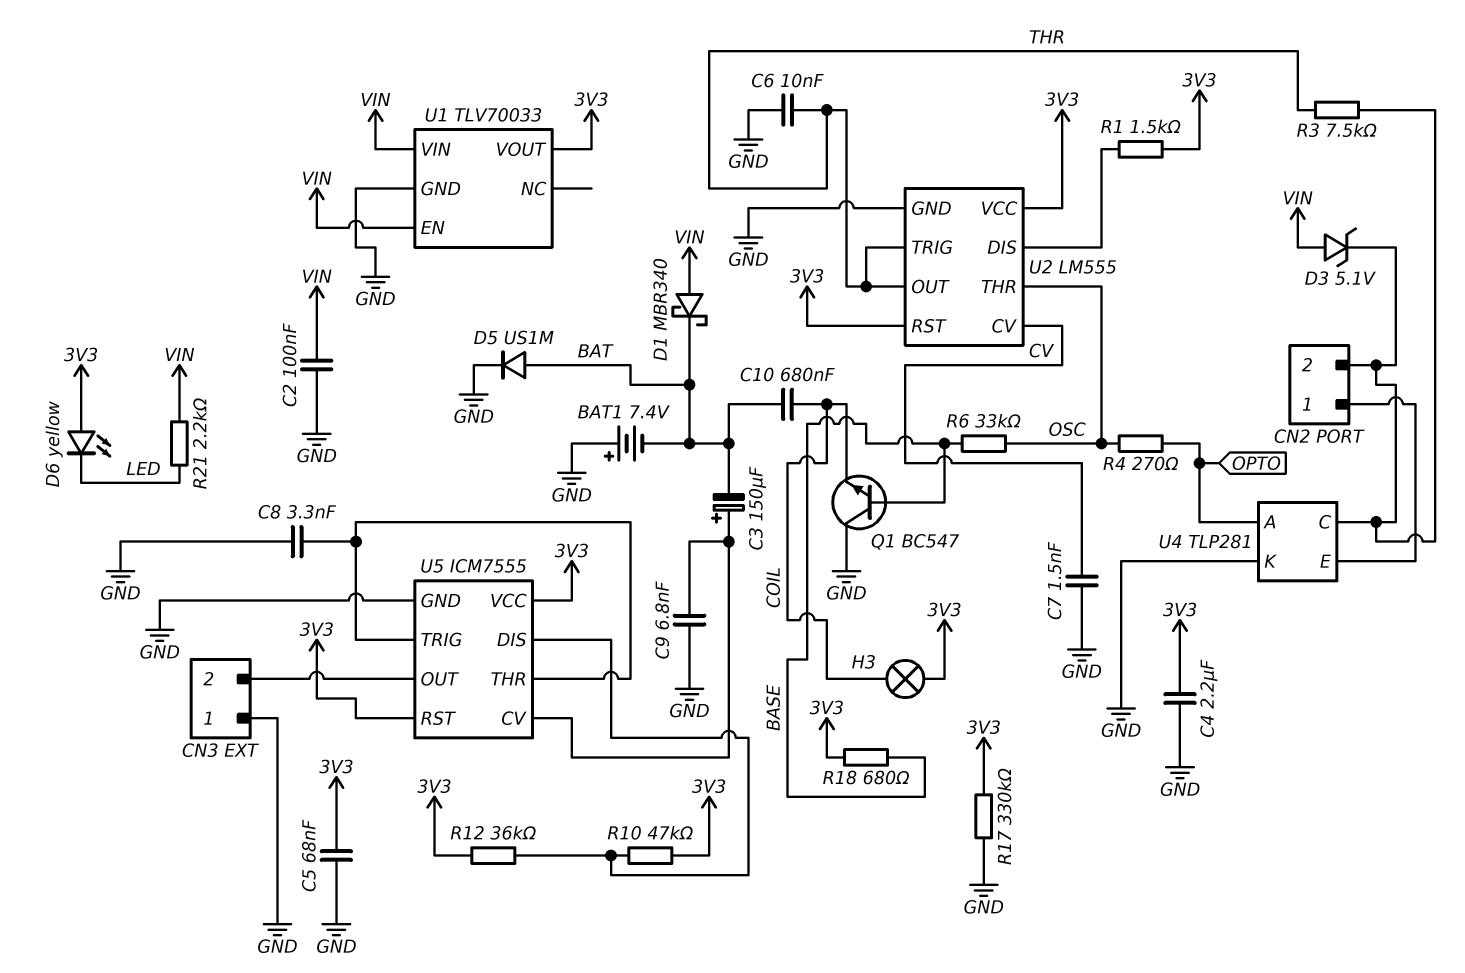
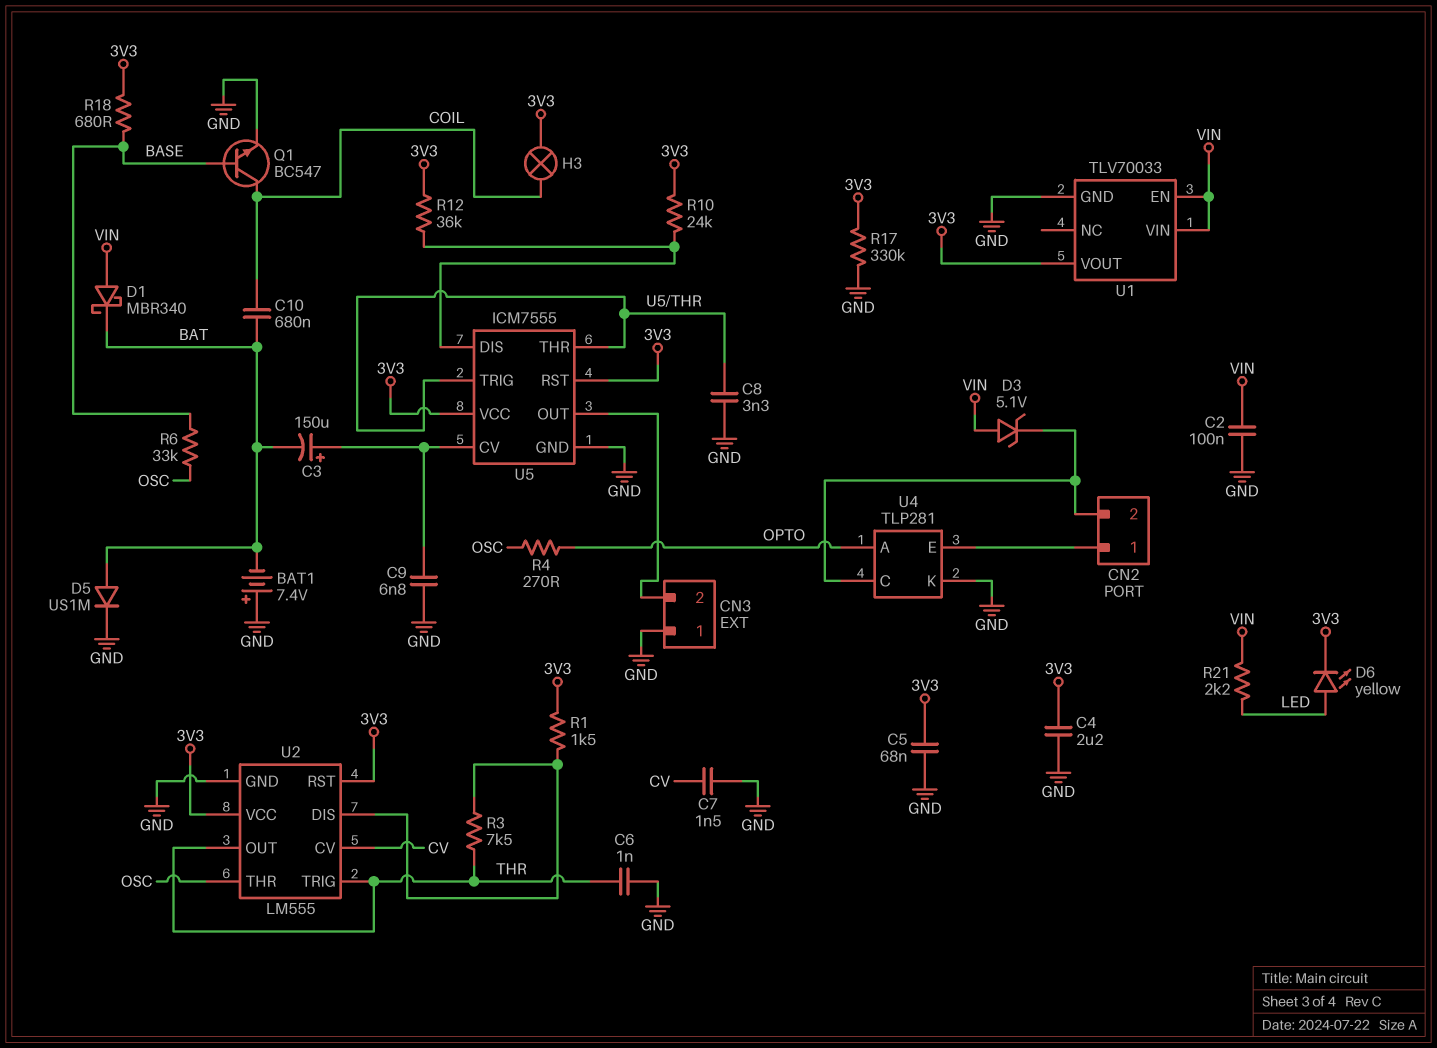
C6: 10nF (GND, THR) -> 1nF (GND, THR)
D6: LED yellow (A 3V3, K LED) -> LED yellow (A LED, K 3V3)
Q1: NPN BC547 (B BASE, C GND, E COIL) -> NPN BC547 (B BASE, C COIL, E GND)
R3: 7.5k (CN2/2, THR) -> 7.5k (THR, U2/DIS)
R10: 47k (3V3, U5/DIS) -> 24k (3V3, U5/DIS)

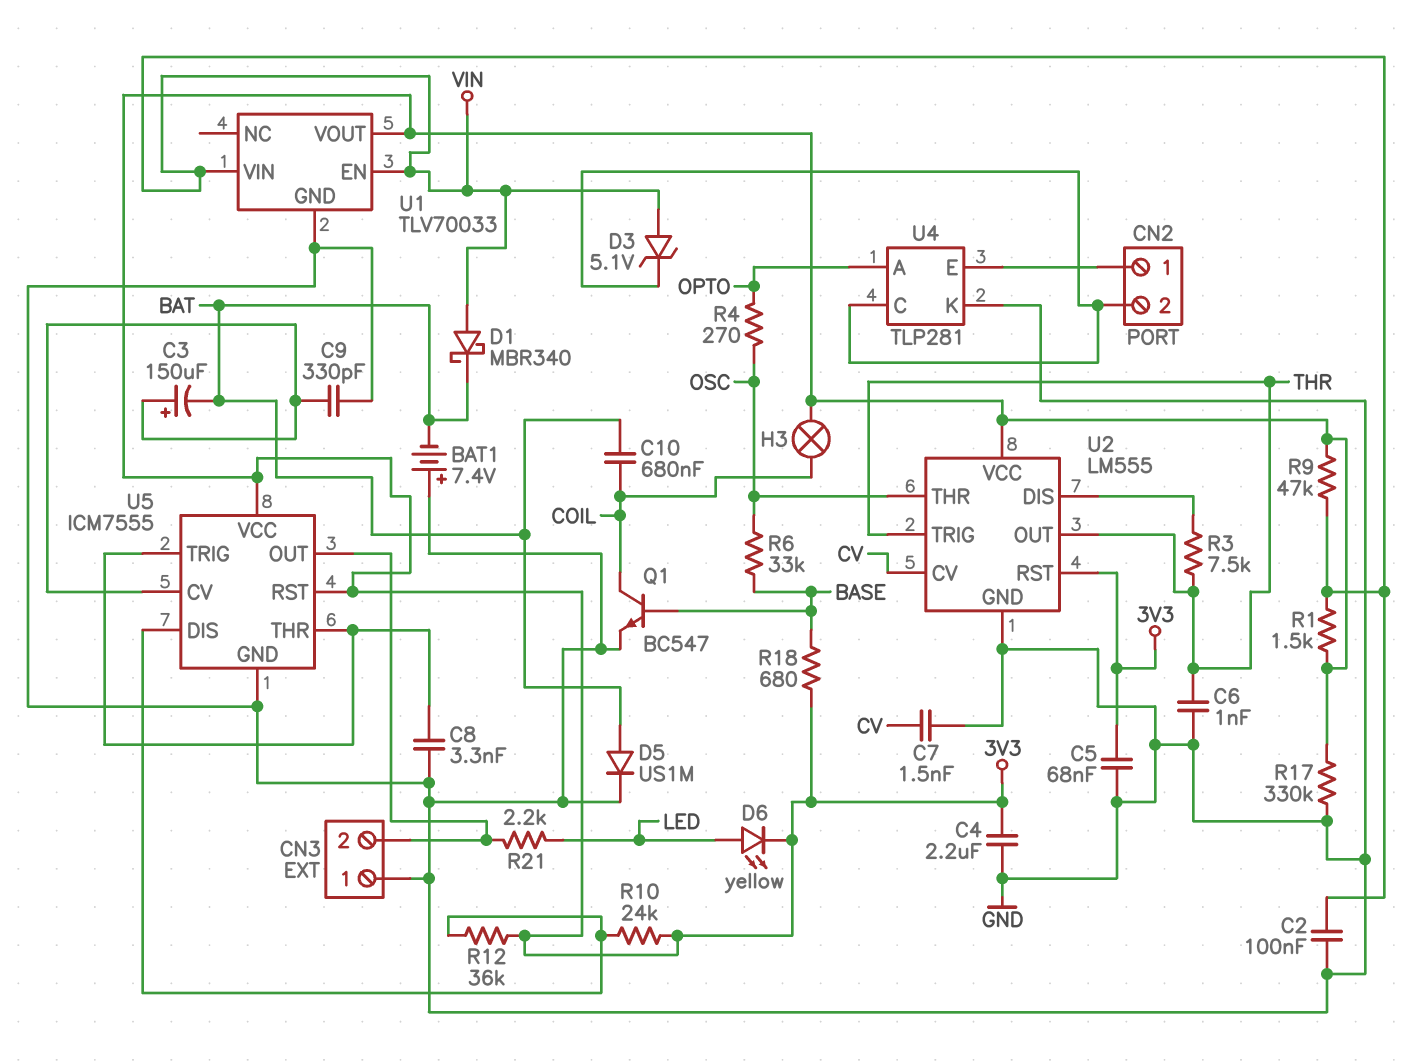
C9: 6.8nF (GND, U5/CV) -> 330pF (GND, U5/CV)
R1: 1.5k (3V3, U2/DIS) -> 1.5k (3V3, VIN)
R9: none -> 47k (3V3, VIN)
R21: 2.2k (LED, VIN) -> 2.2k (CN3/2, LED)

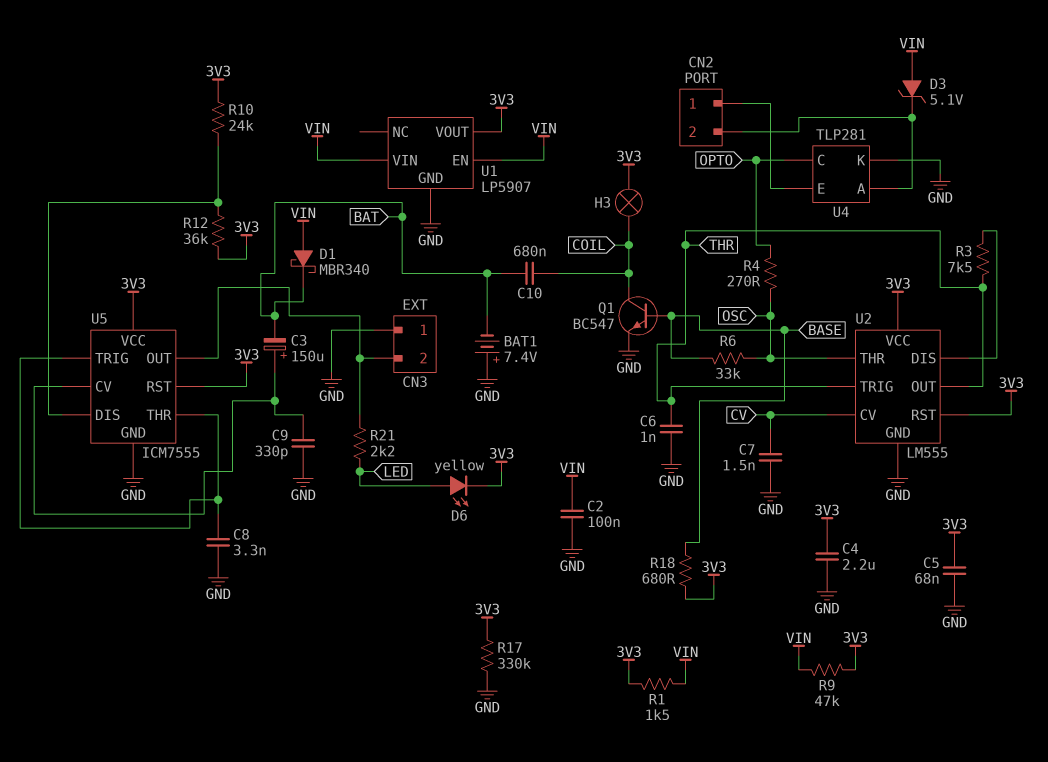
D5: diode US1M (A BAT, K GND) -> none
U1: TLV70033 -> LP5907
U4 pin A: OPTO -> CN2/2
U4 pin C: CN2/2 -> OPTO

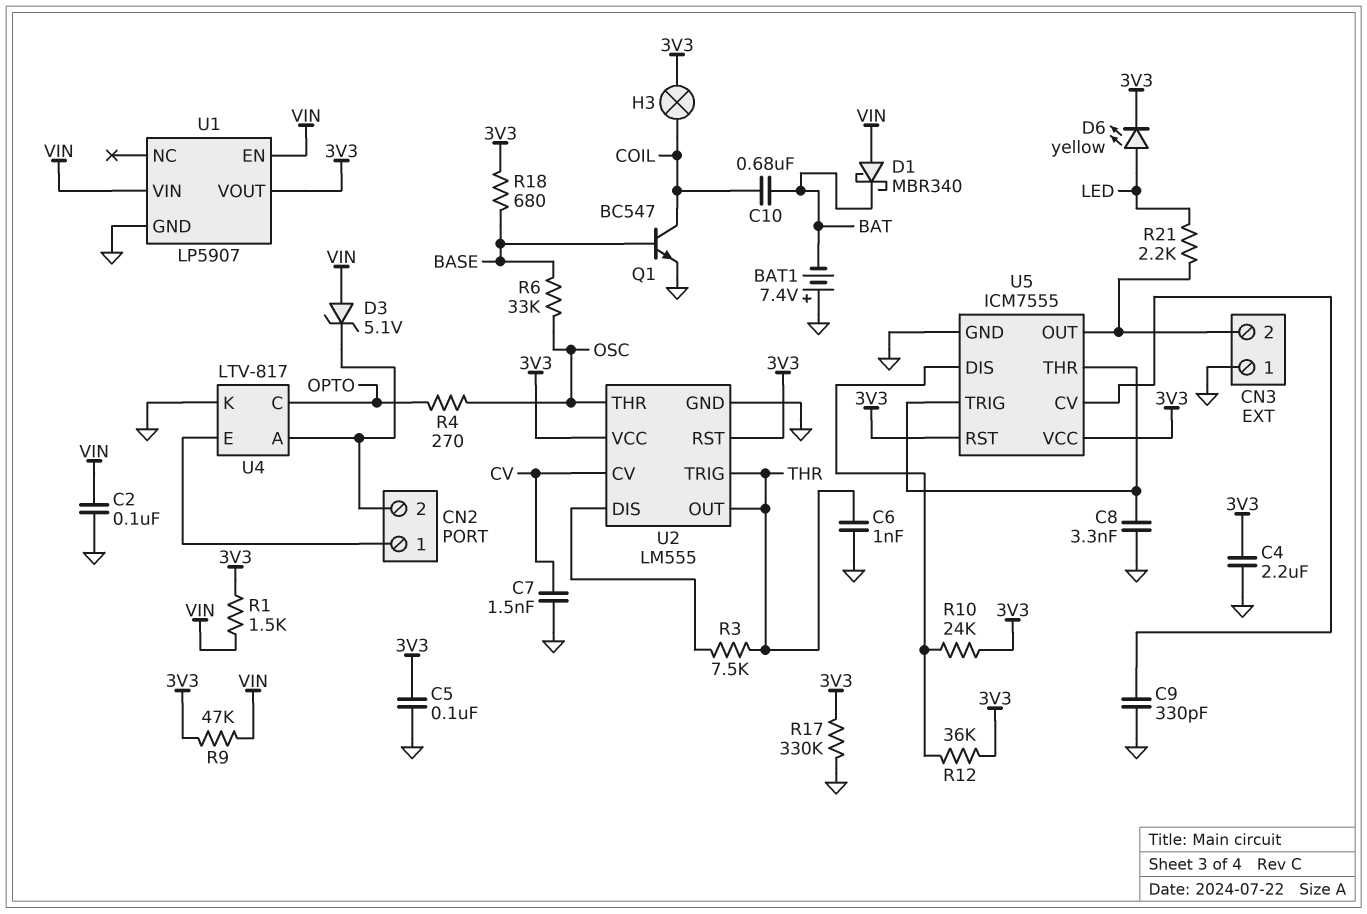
C3: 150uF (plus U5/CV, minus BAT) -> none
C5: 68nF (3V3, GND) -> 100nF (3V3, GND)
U4: TLP281 -> LTV-817

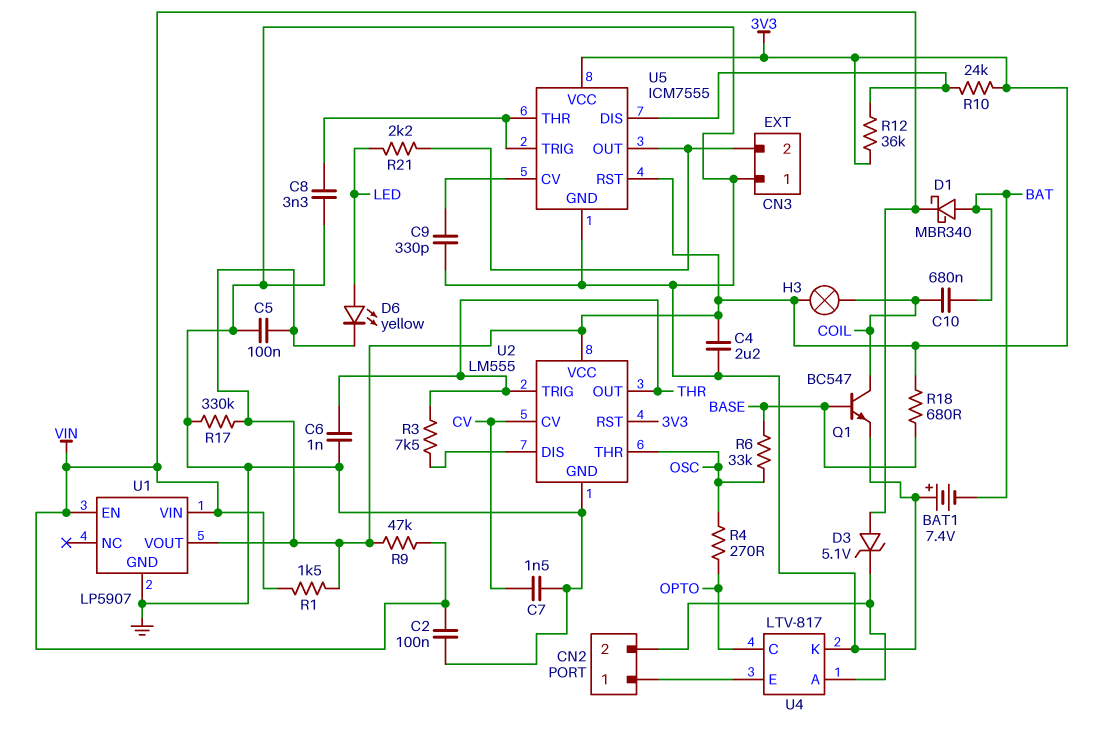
D1: schottky MBR340 (A VIN, K BAT) -> schottky MBR340 (A BAT, K VIN)

